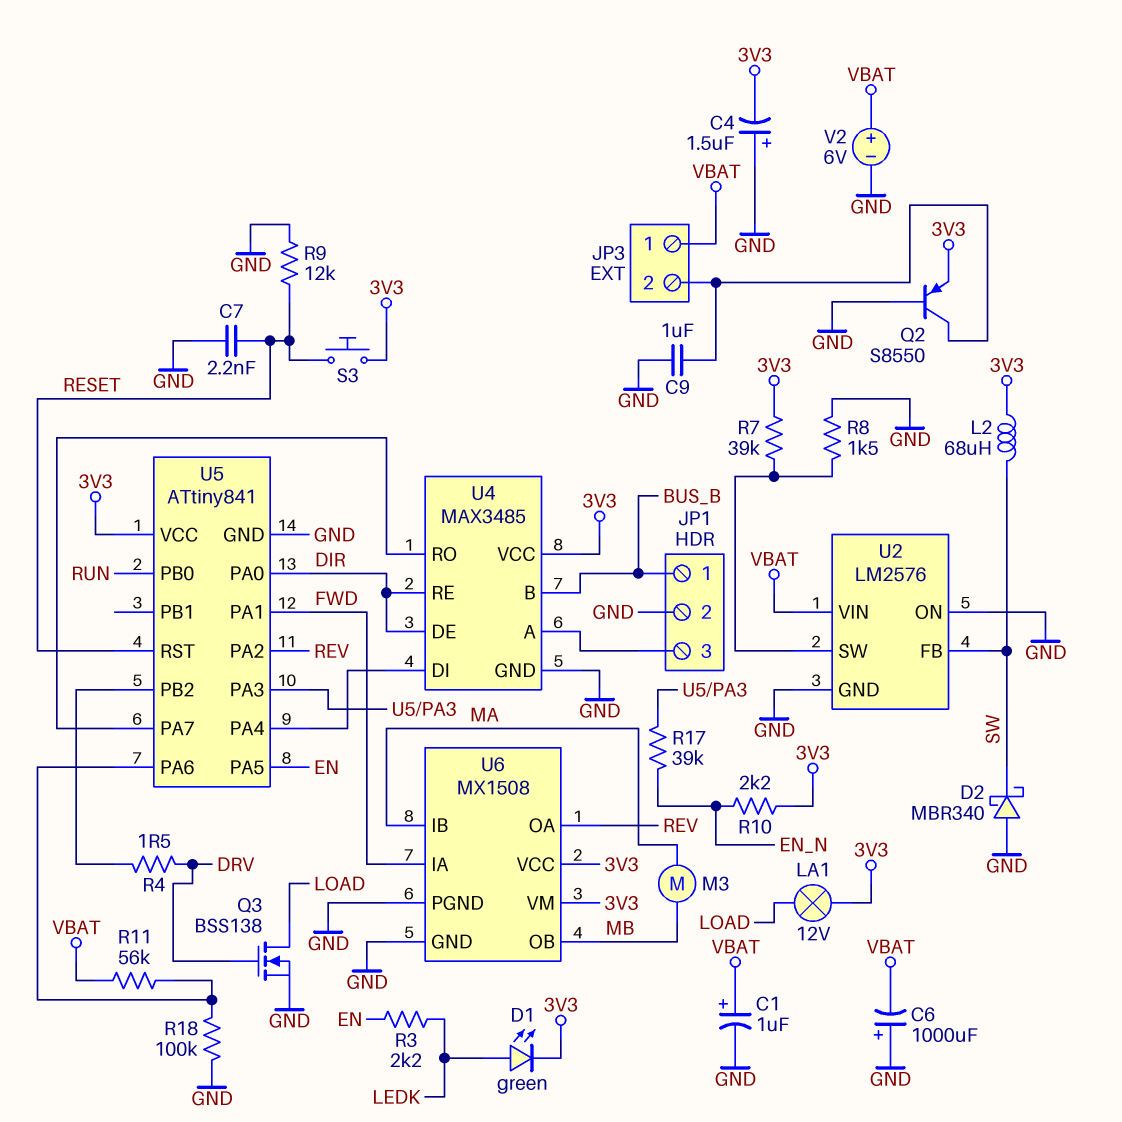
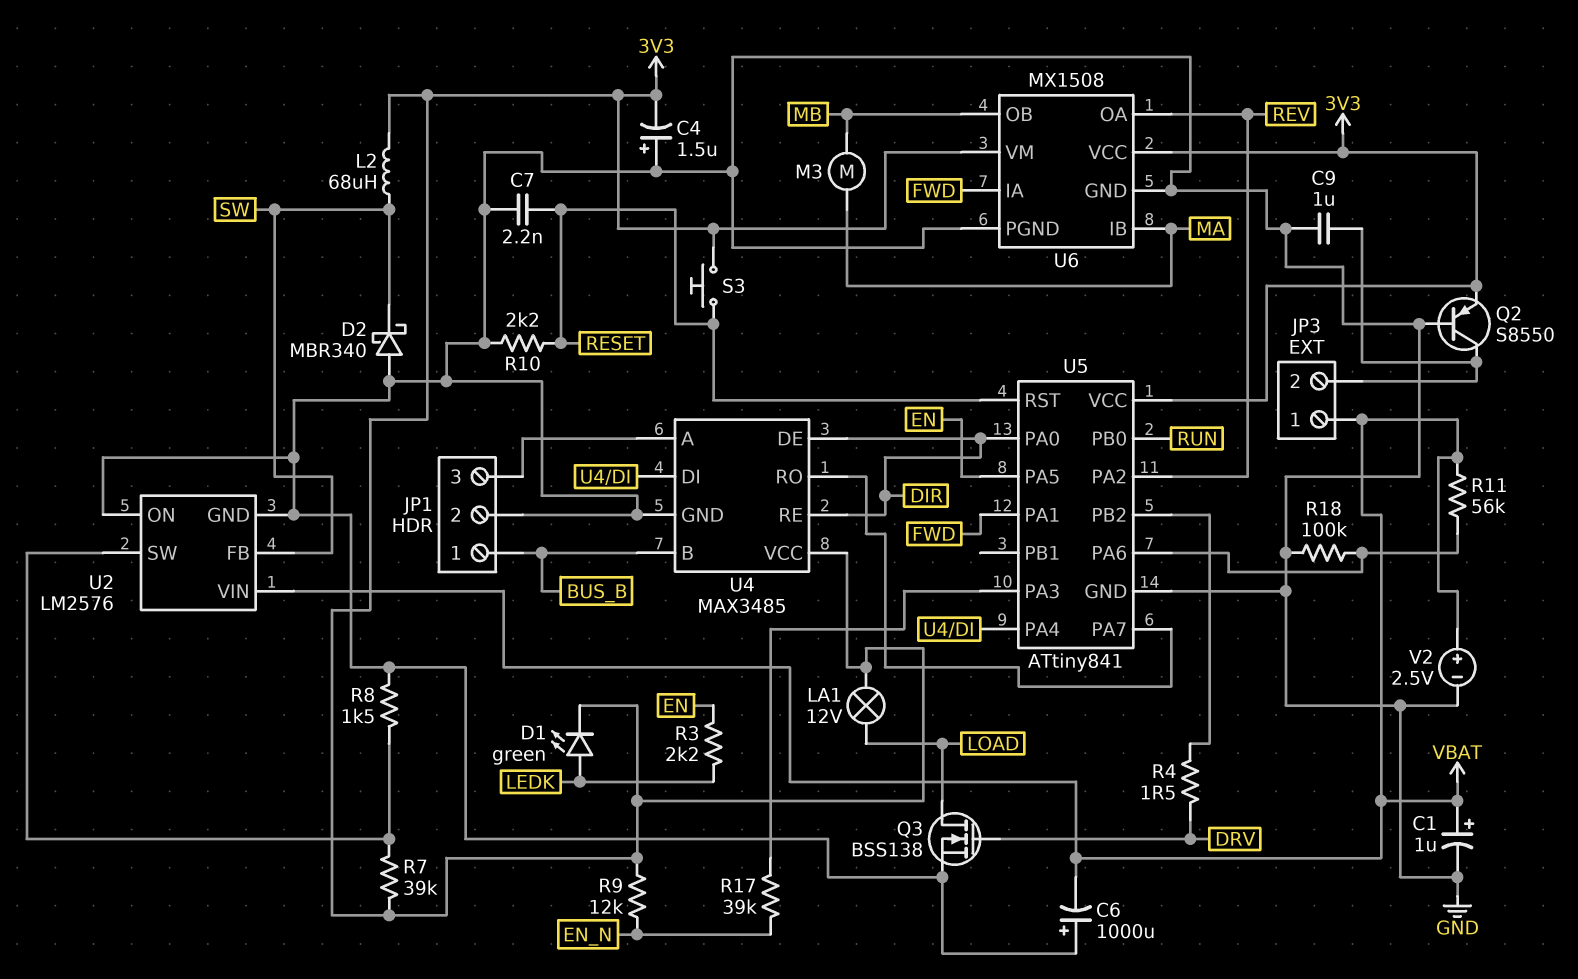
R9: 12k (GND, RESET) -> 12k (3V3, EN_N)
R10: 2.2k (3V3, EN_N) -> 2.2k (GND, RESET)
V2: 6V (plus VBAT, minus GND) -> 2.5V (plus VBAT, minus GND)

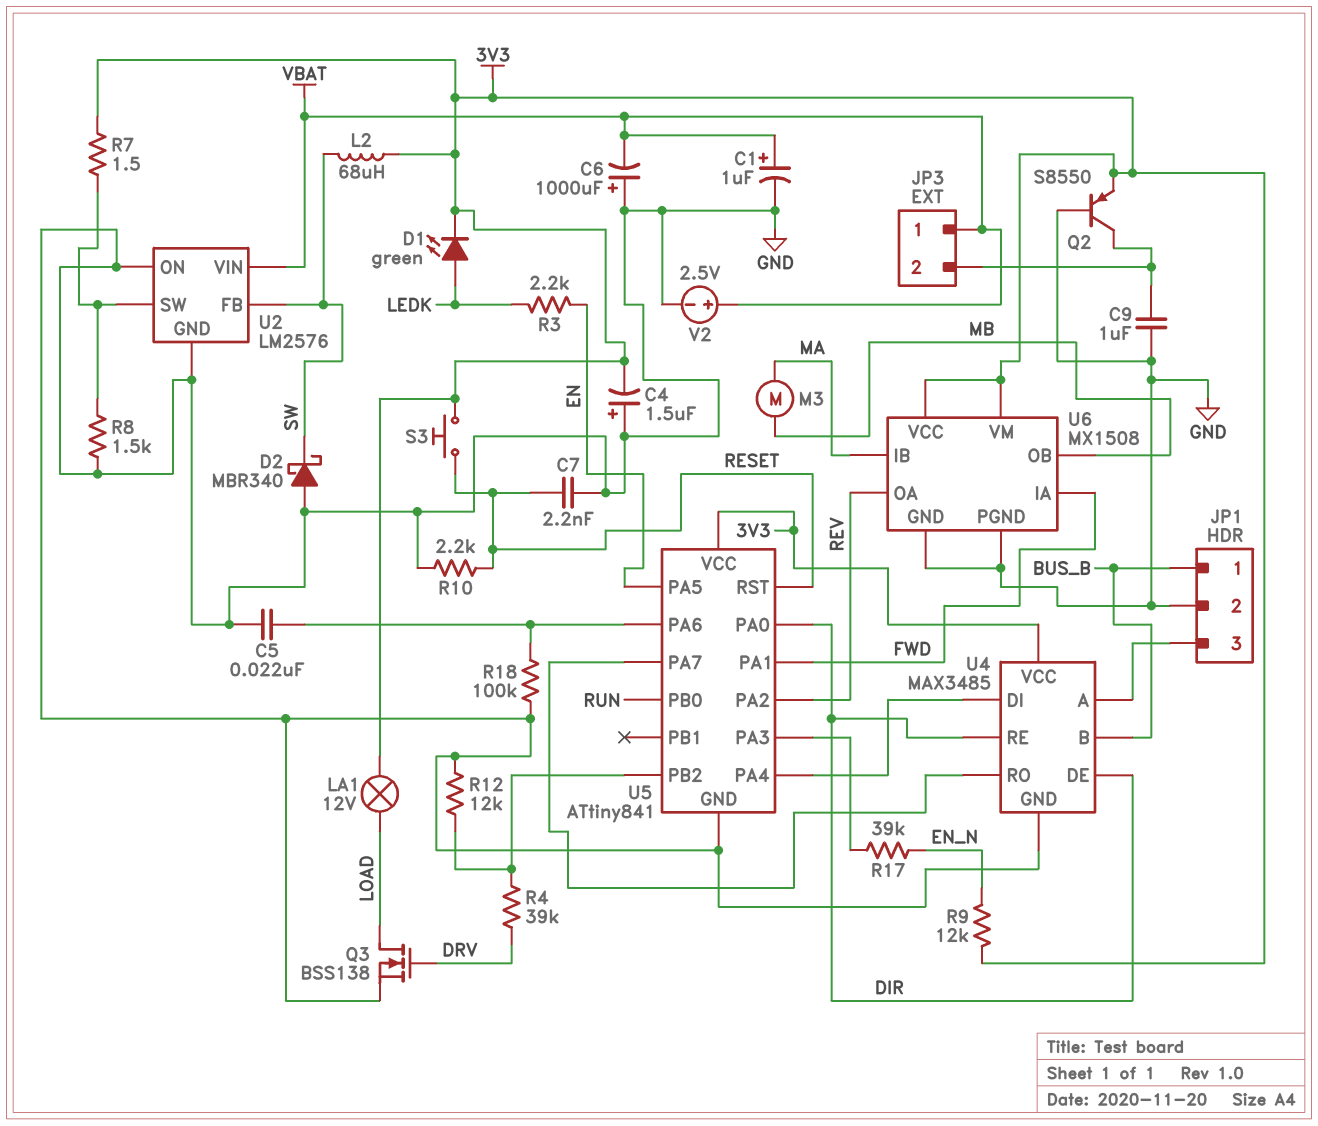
C5: none -> 22nF (GND, U5/PA6)
R4: 1.5 (DRV, U5/PB2) -> 39k (DRV, U5/PB2)
R7: 39k (3V3, U2/SW) -> 1.5 (3V3, U2/SW)
R11: 56k (U5/PA6, VBAT) -> none
R12: none -> 12k (GND, U5/PB2)

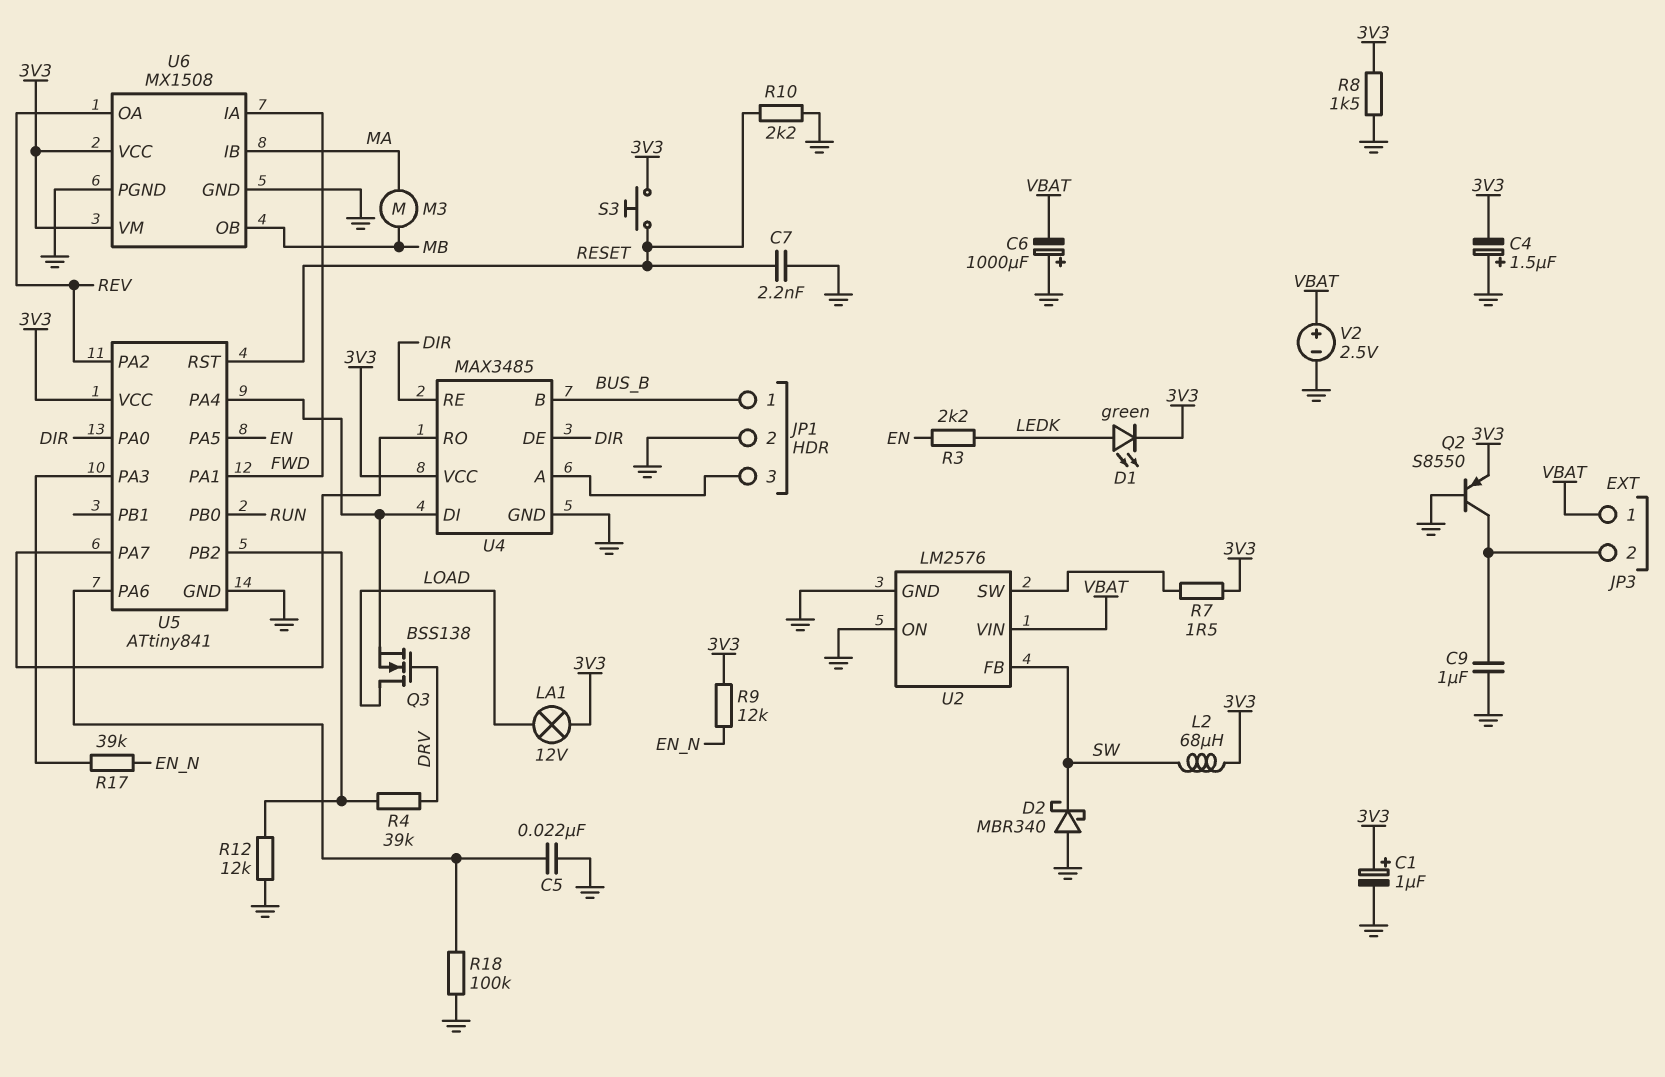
C1: 1uF (plus VBAT, minus GND) -> 1uF (plus 3V3, minus GND)
Q3: NMOS BSS138 (G DRV, D LOAD, S GND) -> NMOS BSS138 (G DRV, D LOAD, S U4/DI)
R8: 1.5k (GND, U2/SW) -> 1.5k (3V3, GND)

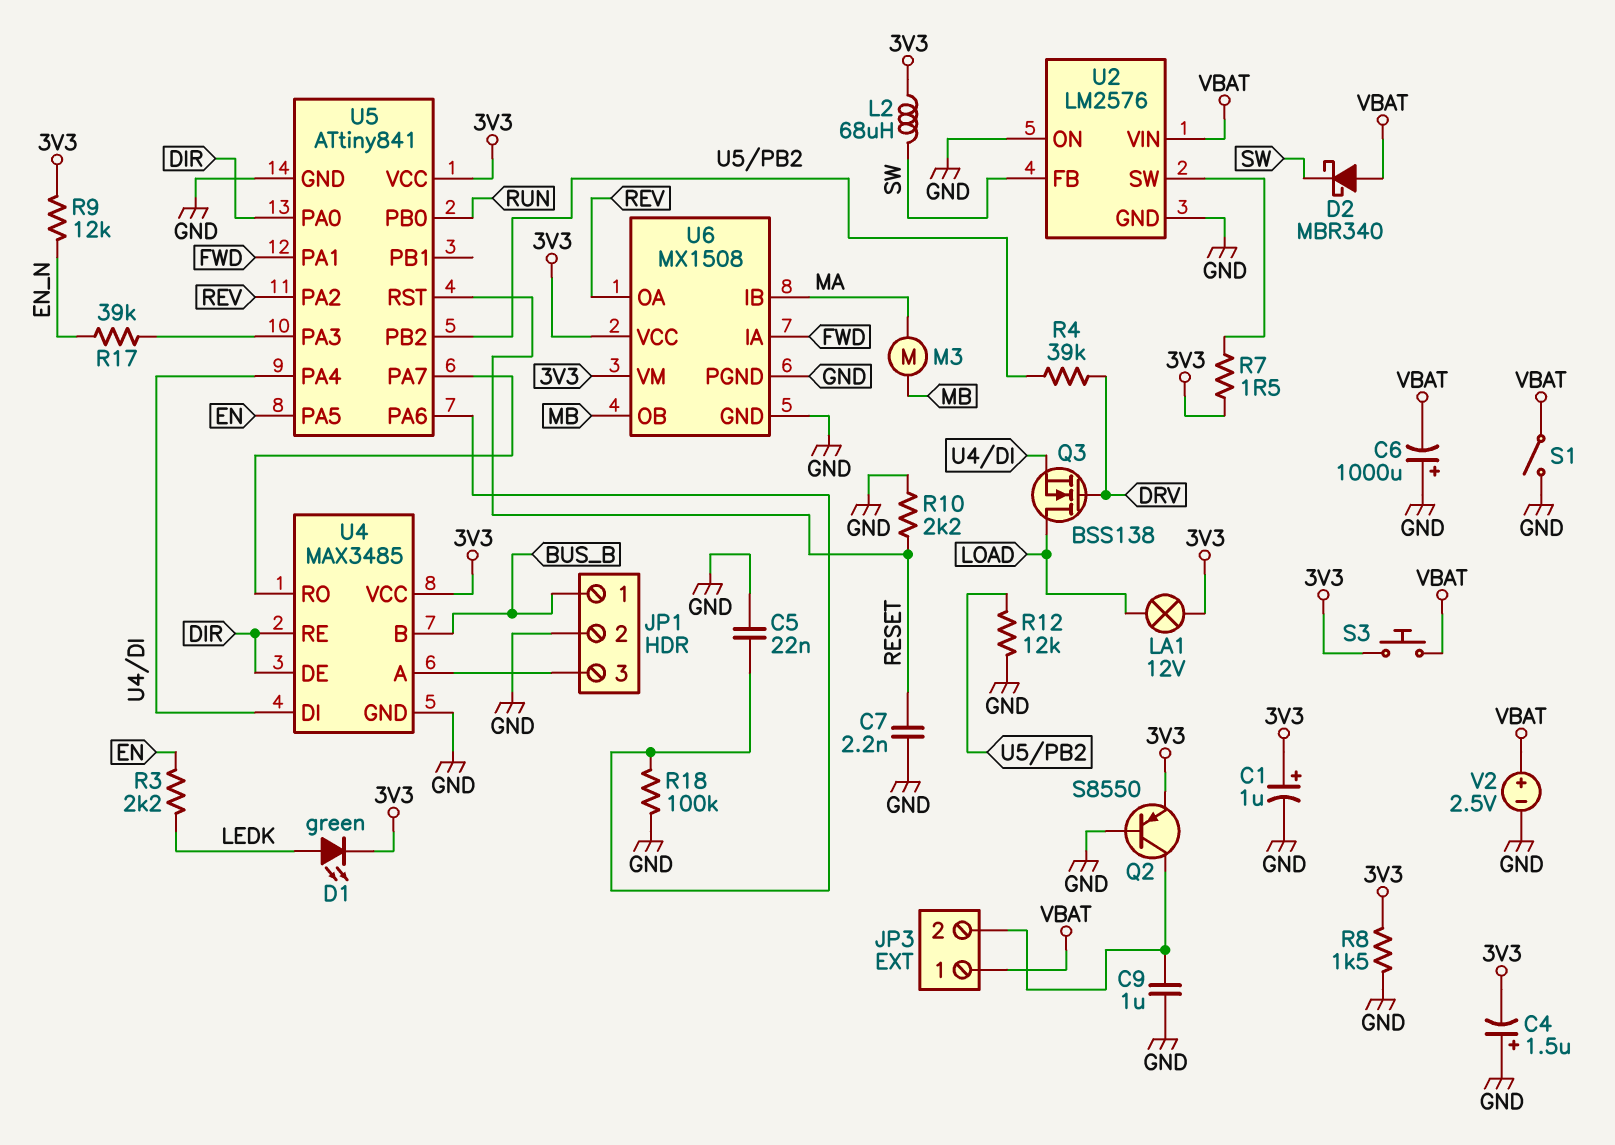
D2: schottky MBR340 (A GND, K SW) -> schottky MBR340 (A VBAT, K SW)
S1: none -> switch (GND, VBAT)
S3: button (3V3, RESET) -> button (3V3, VBAT)

